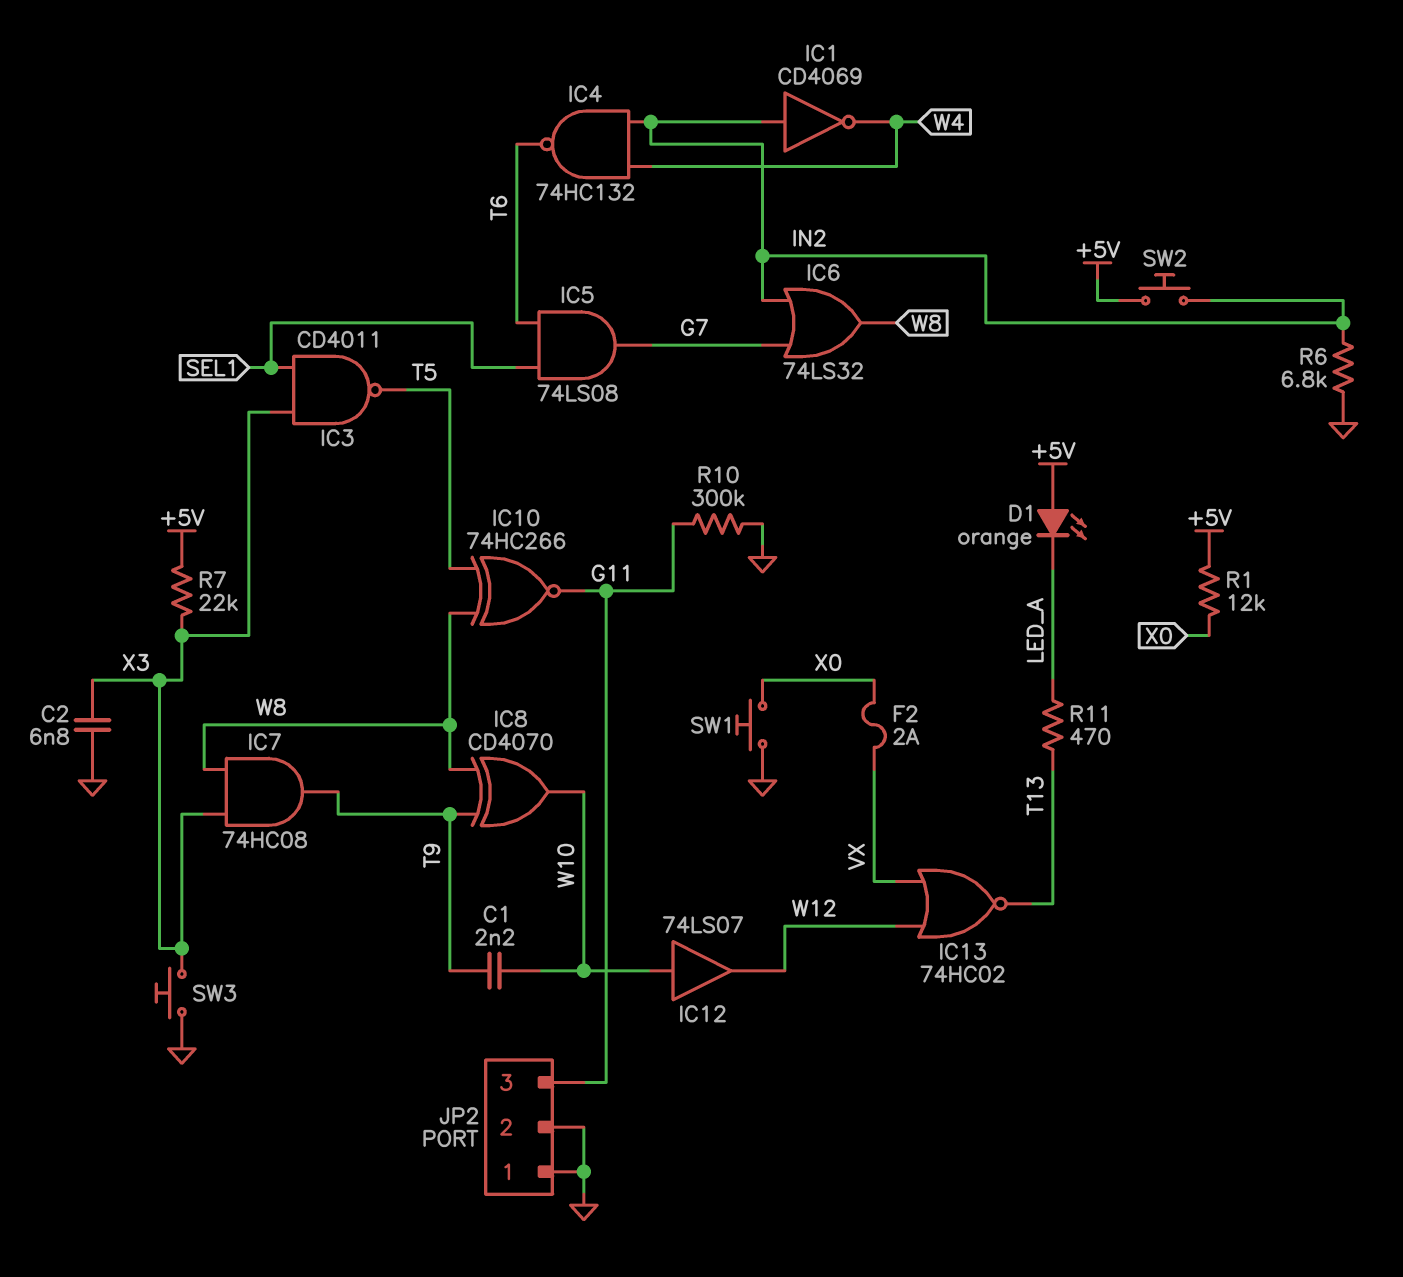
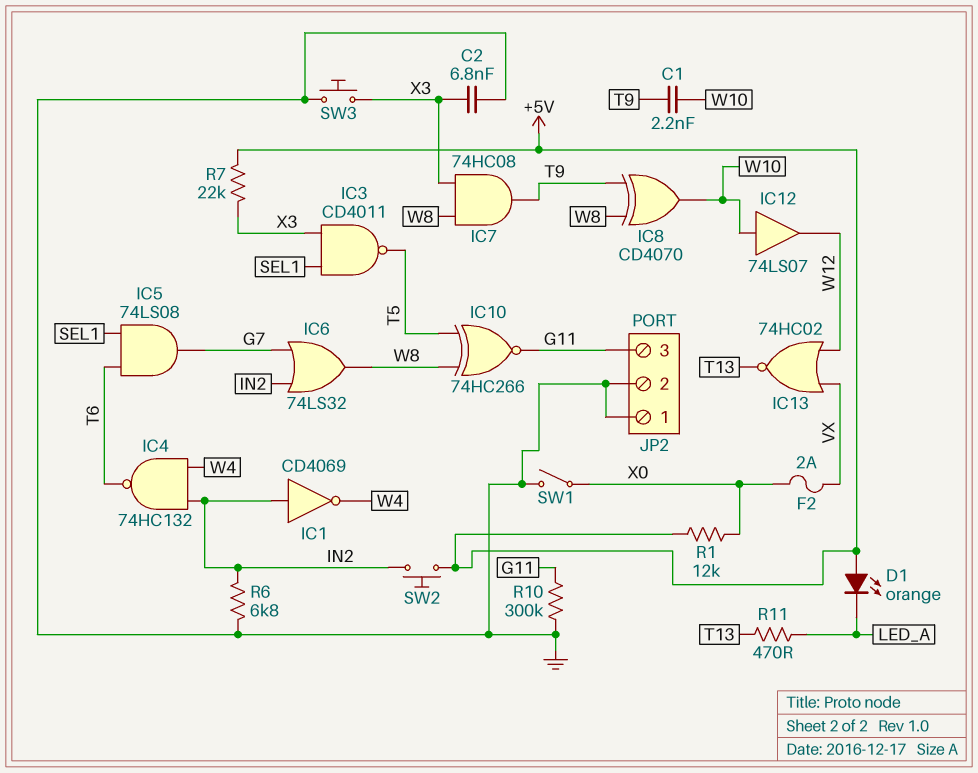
SW1: button (GND, X0) -> switch (GND, X0)

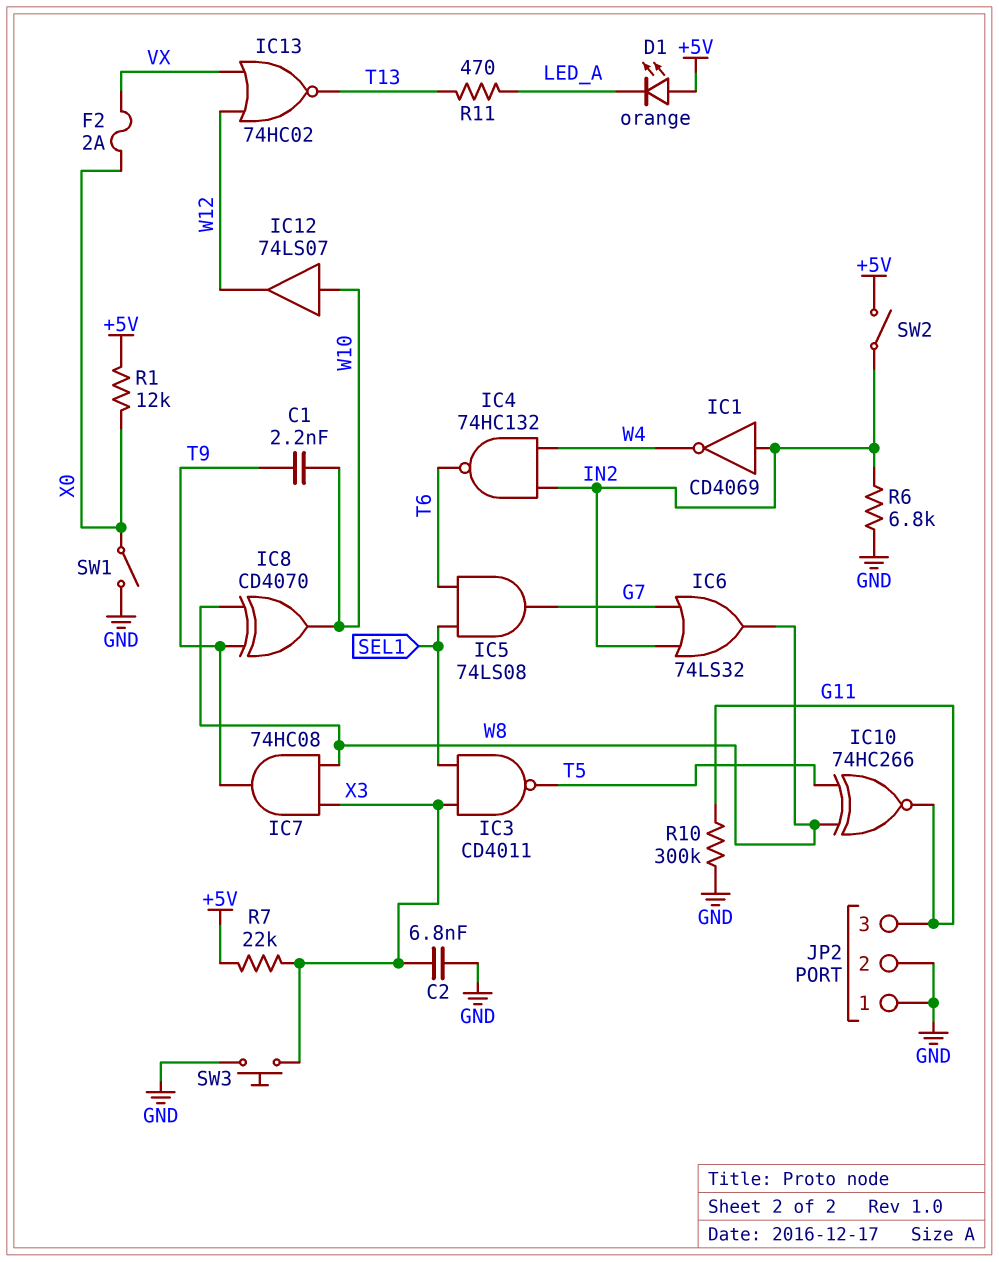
SW2: button (+5V, IN2) -> switch (+5V, IN2)

